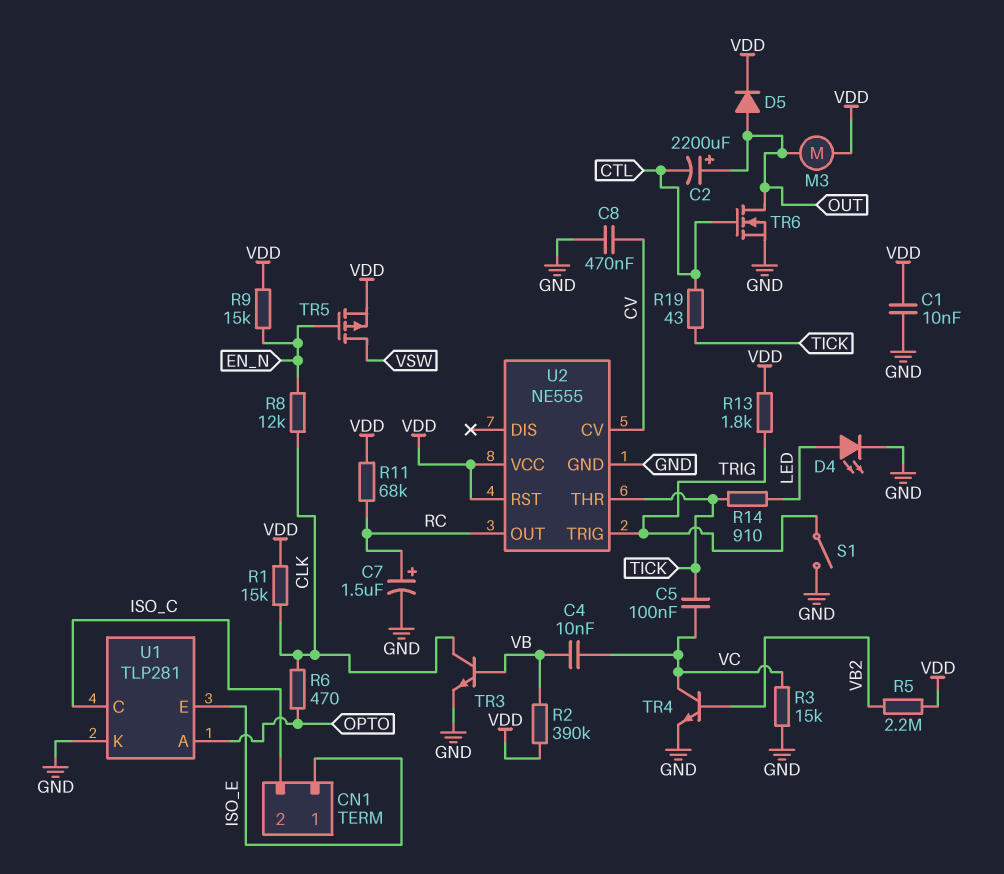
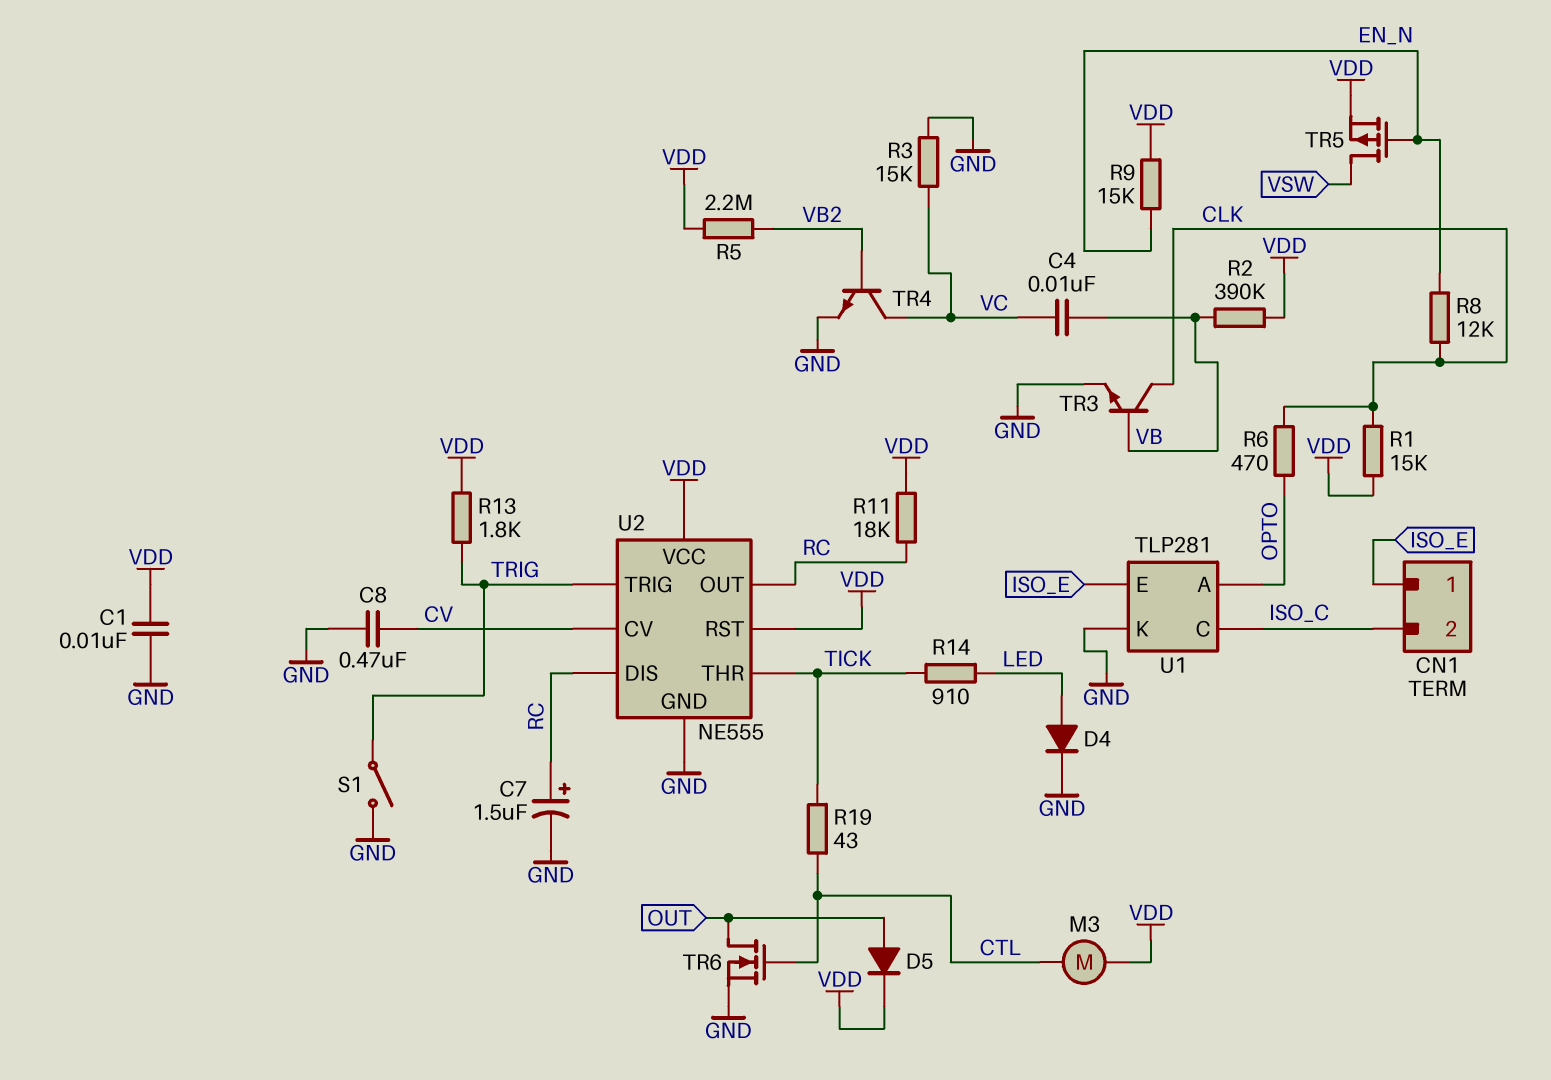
C2: 2200uF (plus OUT, minus CTL) -> none
C5: 100nF (TICK, VC) -> none
D4: LED (A LED, K GND) -> diode (A LED, K GND)
M3: motor (OUT, VDD) -> motor (CTL, VDD)
R11: 68k (RC, VDD) -> 18k (RC, VDD)
U2 pin DIS: none -> RC

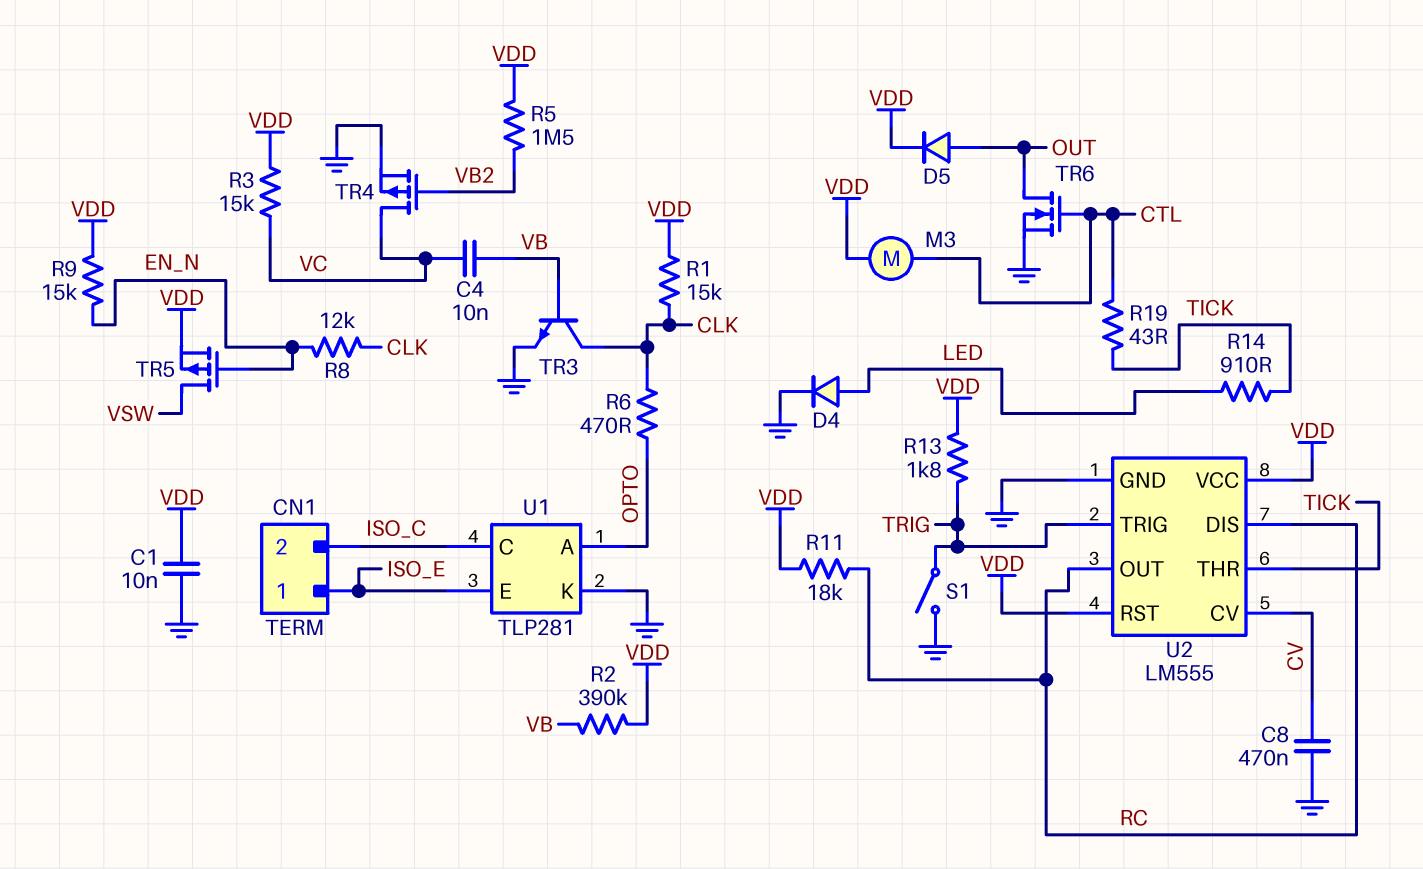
C7: 1.5uF (plus RC, minus GND) -> none
R3: 15k (GND, VC) -> 15k (VC, VDD)
R5: 2.2M (VB2, VDD) -> 1.5M (VB2, VDD)
TR4: NPN (B VB2, C VC, E GND) -> PMOS (G VB2, D VC, S GND)
U2: NE555 -> LM555

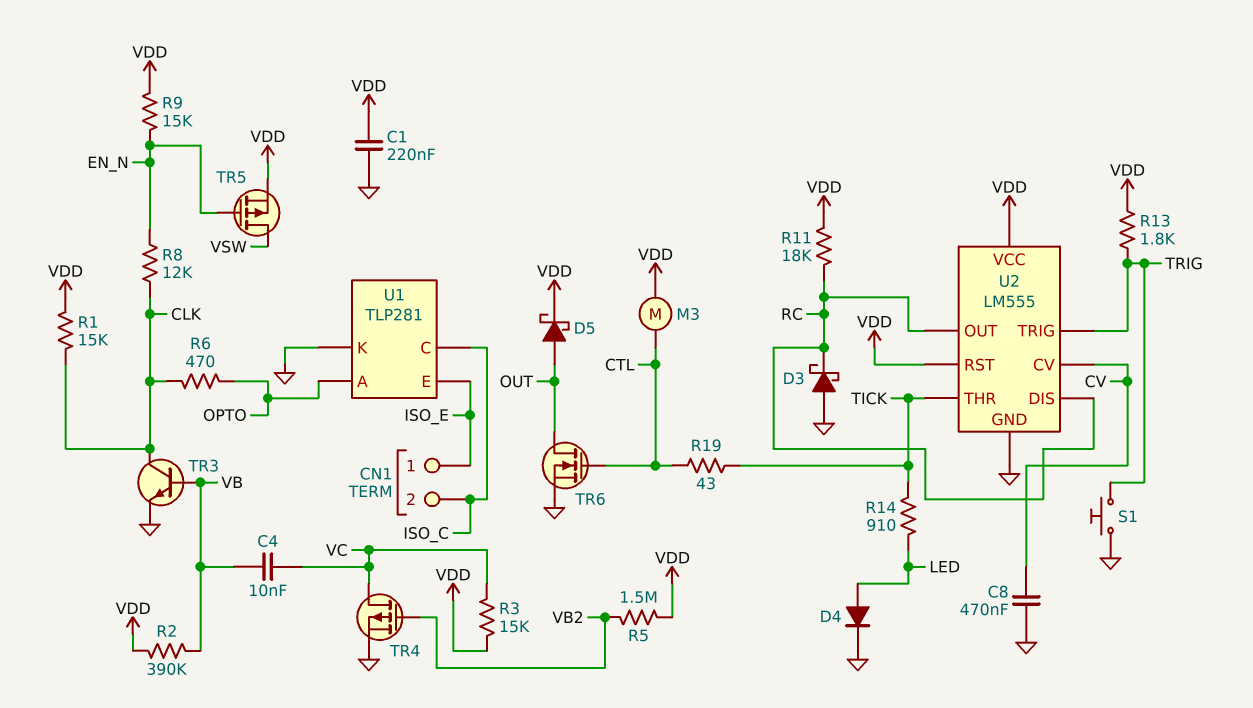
C1: 10nF (GND, VDD) -> 220nF (GND, VDD)
D3: none -> schottky (A GND, K RC)
D5: diode (A OUT, K VDD) -> schottky (A OUT, K VDD)
S1: switch (GND, TRIG) -> button (GND, TRIG)

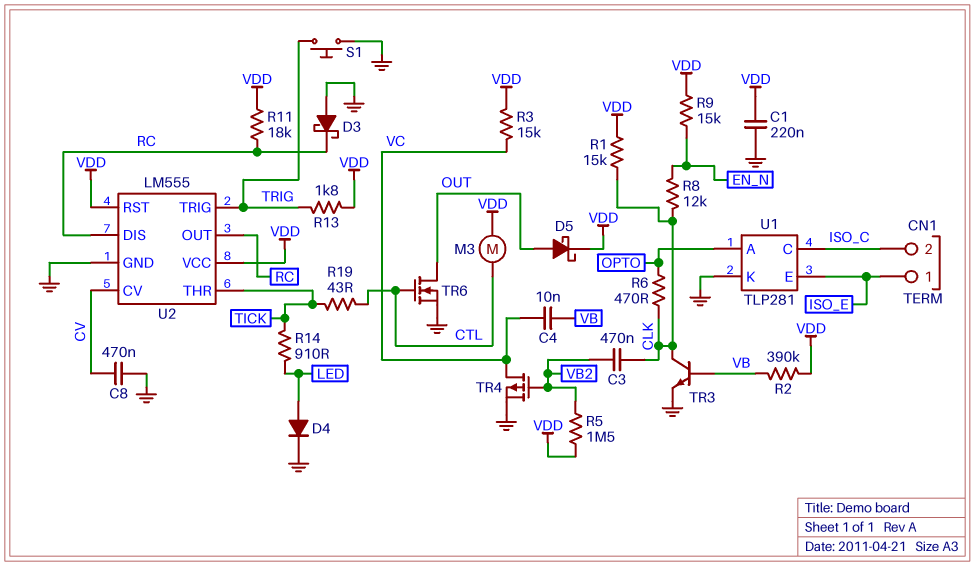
C3: none -> 470nF (CLK, VB2)
TR5: PMOS (G EN_N, D VSW, S VDD) -> none

